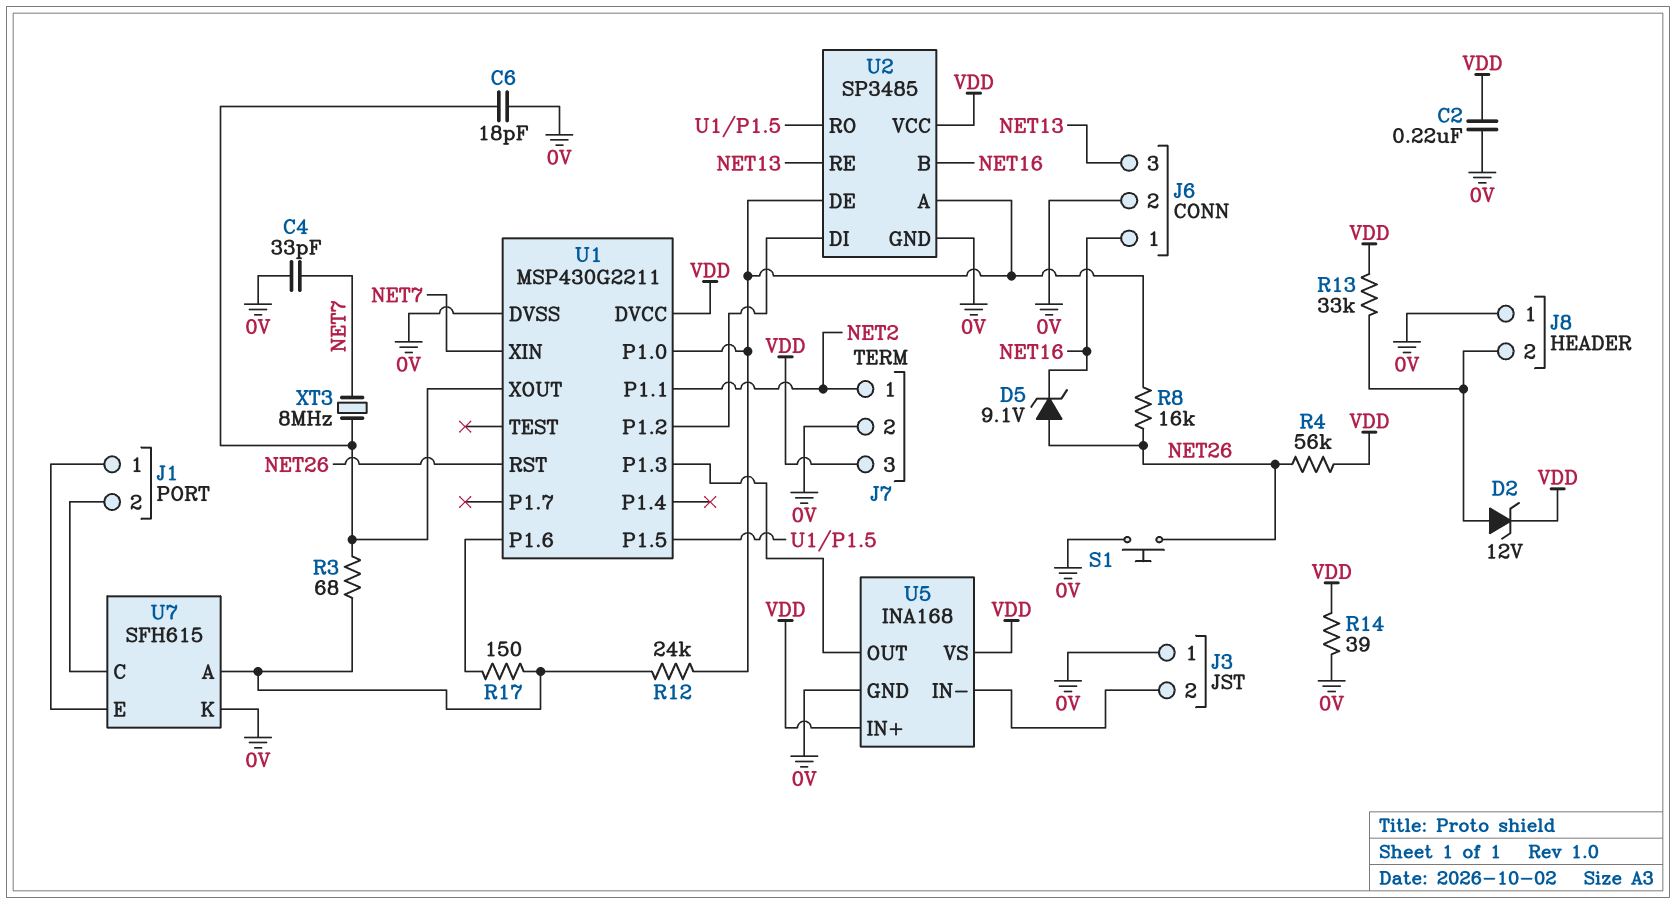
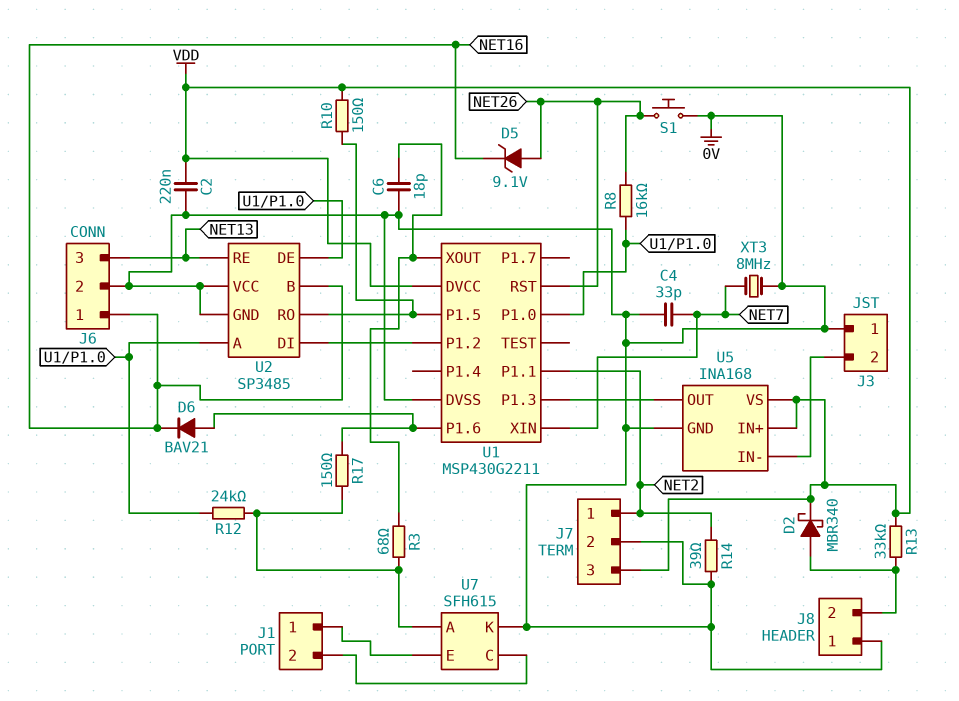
D2: zener 12V (A J8/2, K VDD) -> schottky MBR340 (A J8/2, K VDD)
D6: none -> diode BAV21 (A U1/P1.6, K NET16)
R4: 56k (NET26, VDD) -> none
R10: none -> 150 (U1/P1.5, VDD)
R14: 39 (0V, VDD) -> 39 (0V, NET2)
U2 pin VCC: VDD -> 0V
XT3: 8MHz (NET7, U1/XOUT) -> 8MHz (0V, NET7)

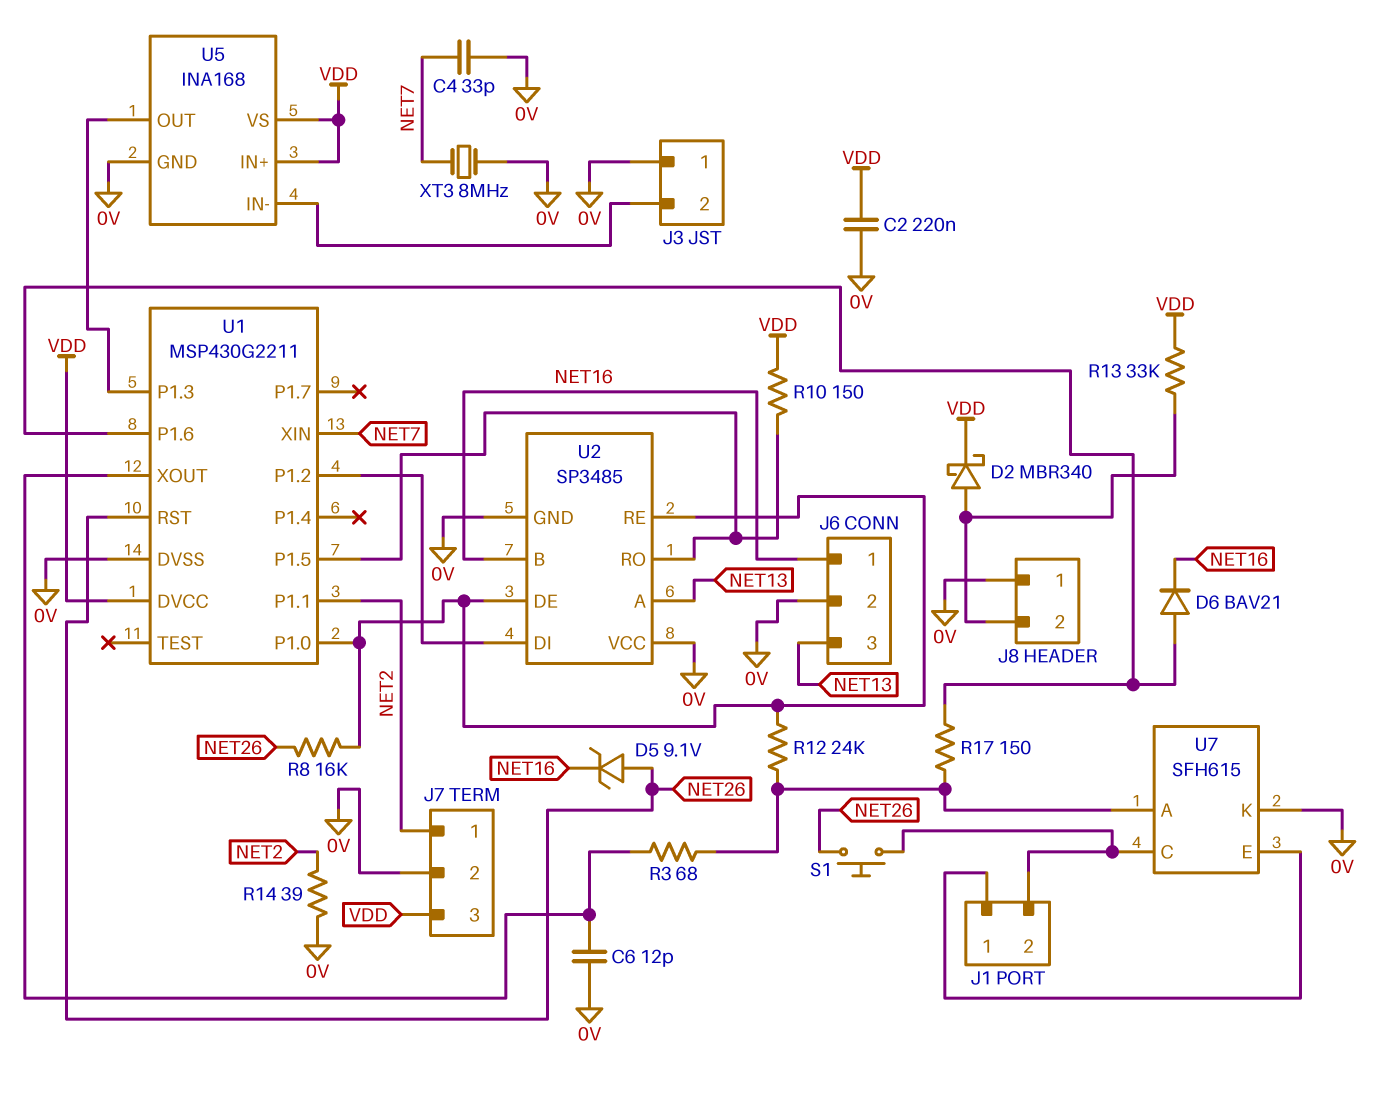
C6: 18pF (0V, U1/XOUT) -> 12pF (0V, U1/XOUT)
S1: button (0V, NET26) -> button (J1/2, NET26)
U2 pin A: U1/P1.0 -> NET13
U2 pin RE: NET13 -> U1/P1.0

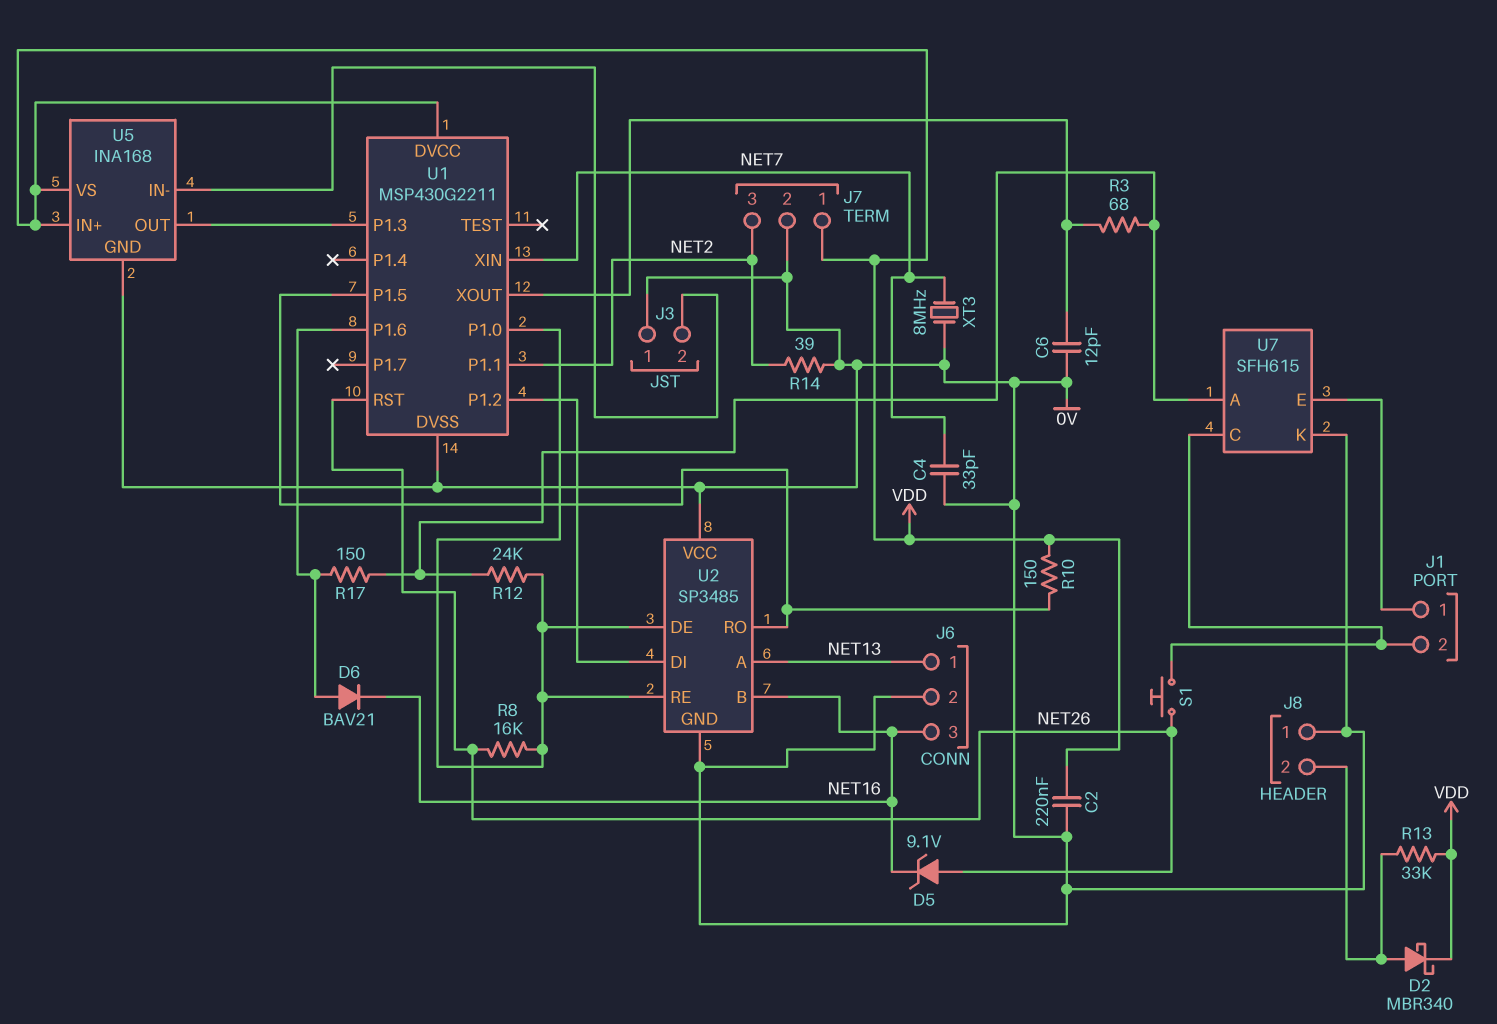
J6 pin 1: NET16 -> NET13
J6 pin 3: NET13 -> NET16
J7 pin 1: NET2 -> VDD
J7 pin 3: VDD -> NET2

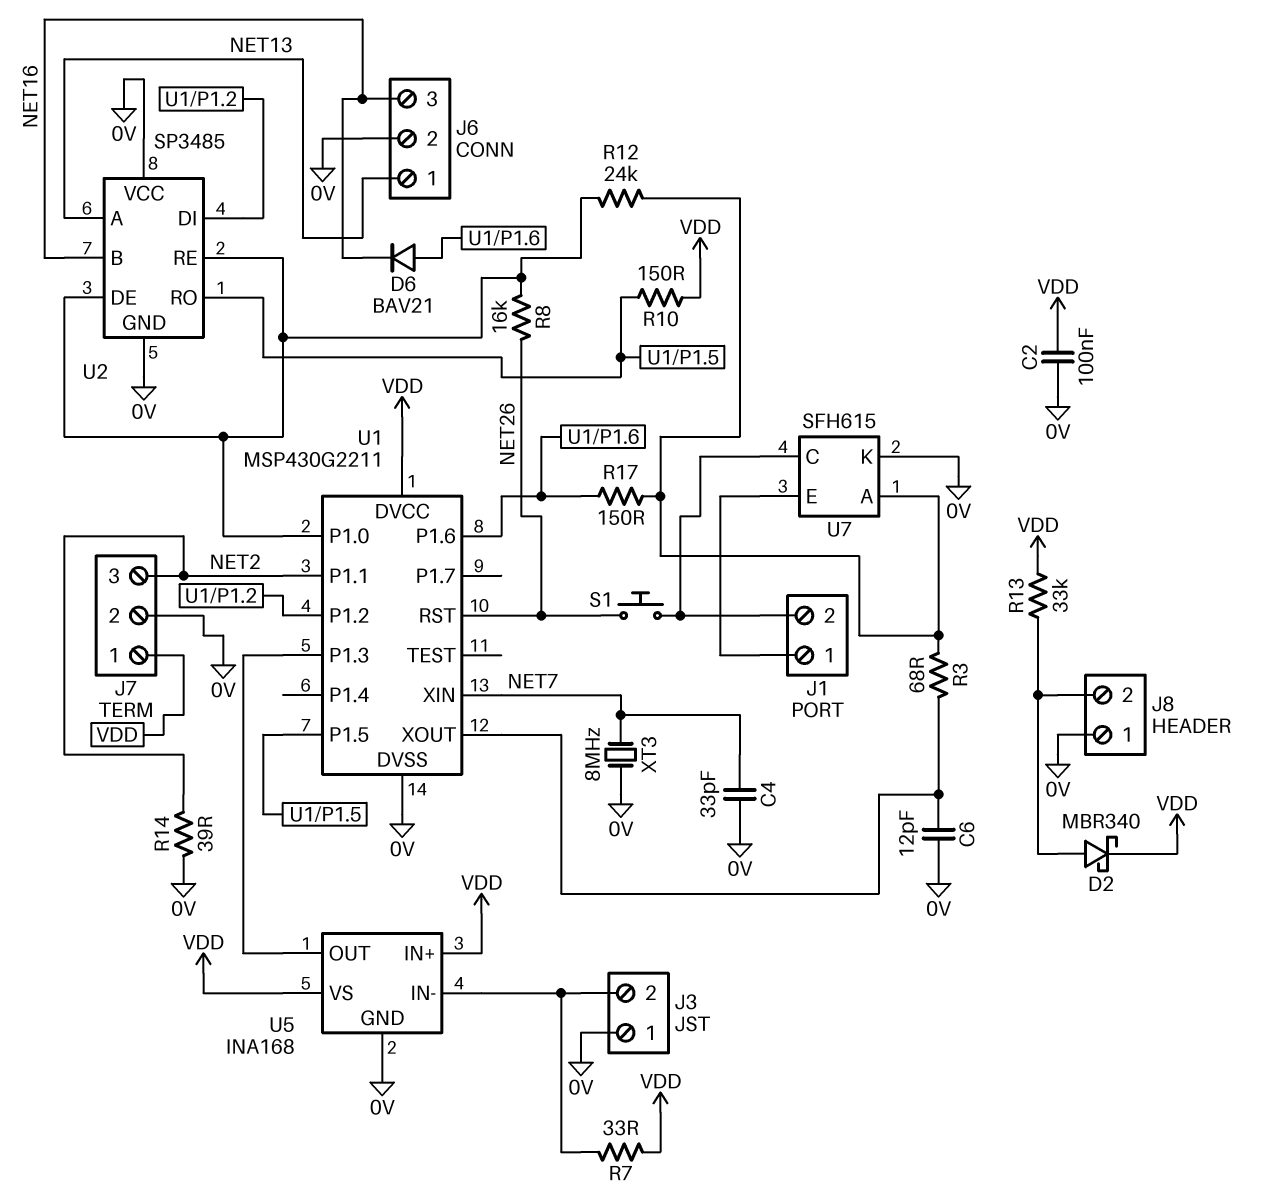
C2: 220nF (0V, VDD) -> 100nF (0V, VDD)
D5: zener 9.1V (A NET26, K NET16) -> none
R7: none -> 33 (J3/2, VDD)

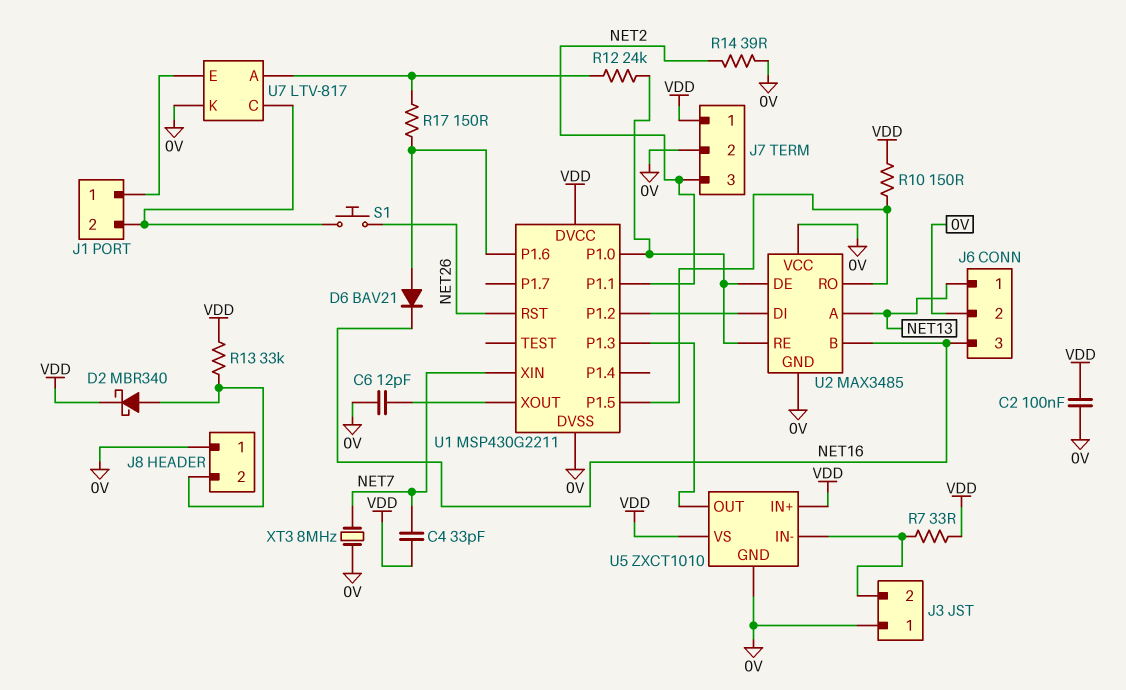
C4: 33pF (0V, NET7) -> 33pF (NET7, VDD)
R3: 68 (U1/XOUT, U7/A) -> none
R8: 16k (NET26, U1/P1.0) -> none
U2: SP3485 -> MAX3485
U5: INA168 -> ZXCT1010
U7: SFH615 -> LTV-817

